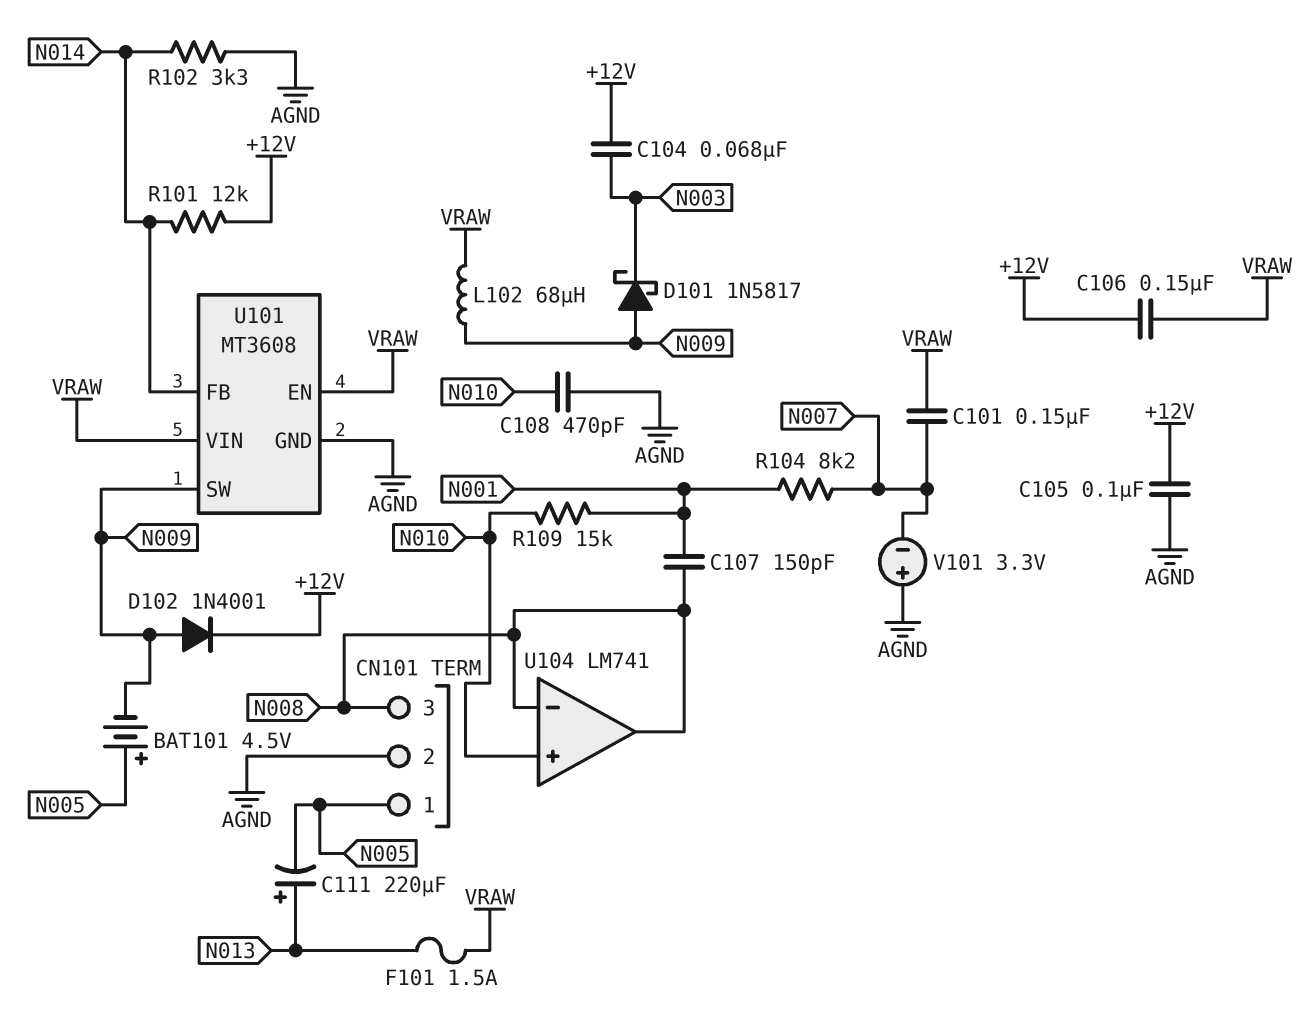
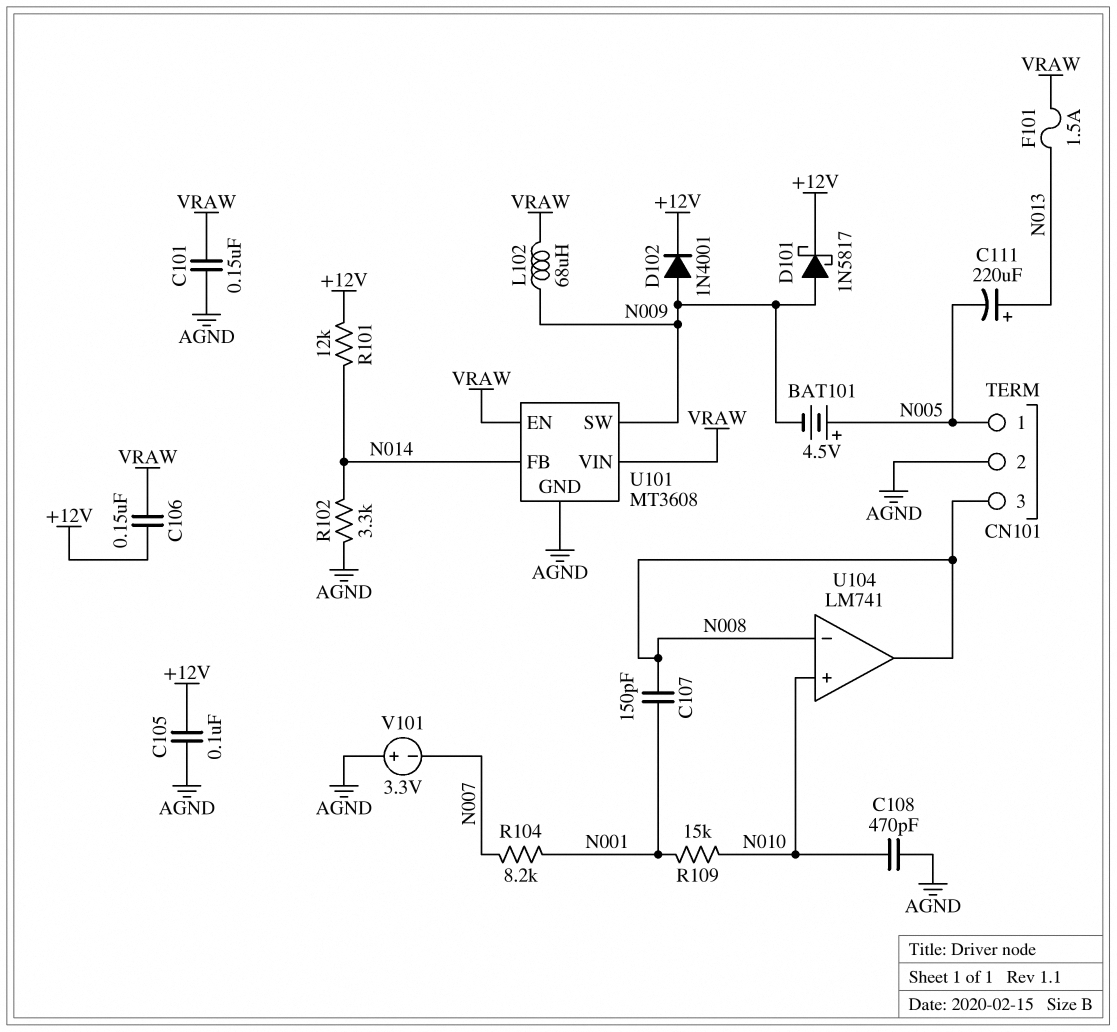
C101: 150nF (N007, VRAW) -> 150nF (AGND, VRAW)
C104: 68nF (+12V, N003) -> none
D101: schottky 1N5817 (A N009, K N003) -> schottky 1N5817 (A N009, K +12V)

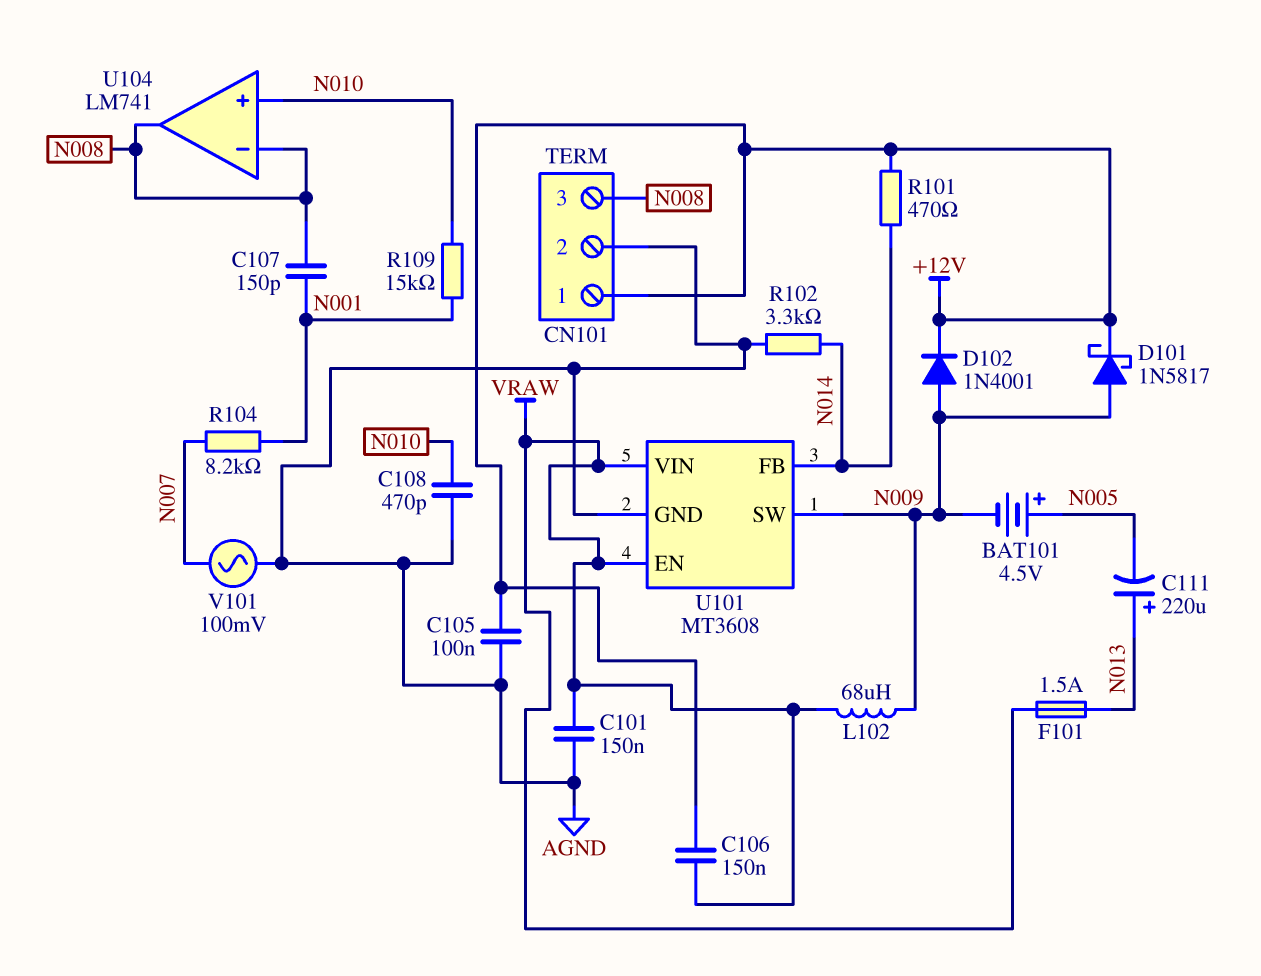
CN101 pin 1: N005 -> +12V
R101: 12k (+12V, N014) -> 470 (+12V, N014)
V101: 3.3V (plus AGND, minus N007) -> AC 100mV (AGND, N007)

